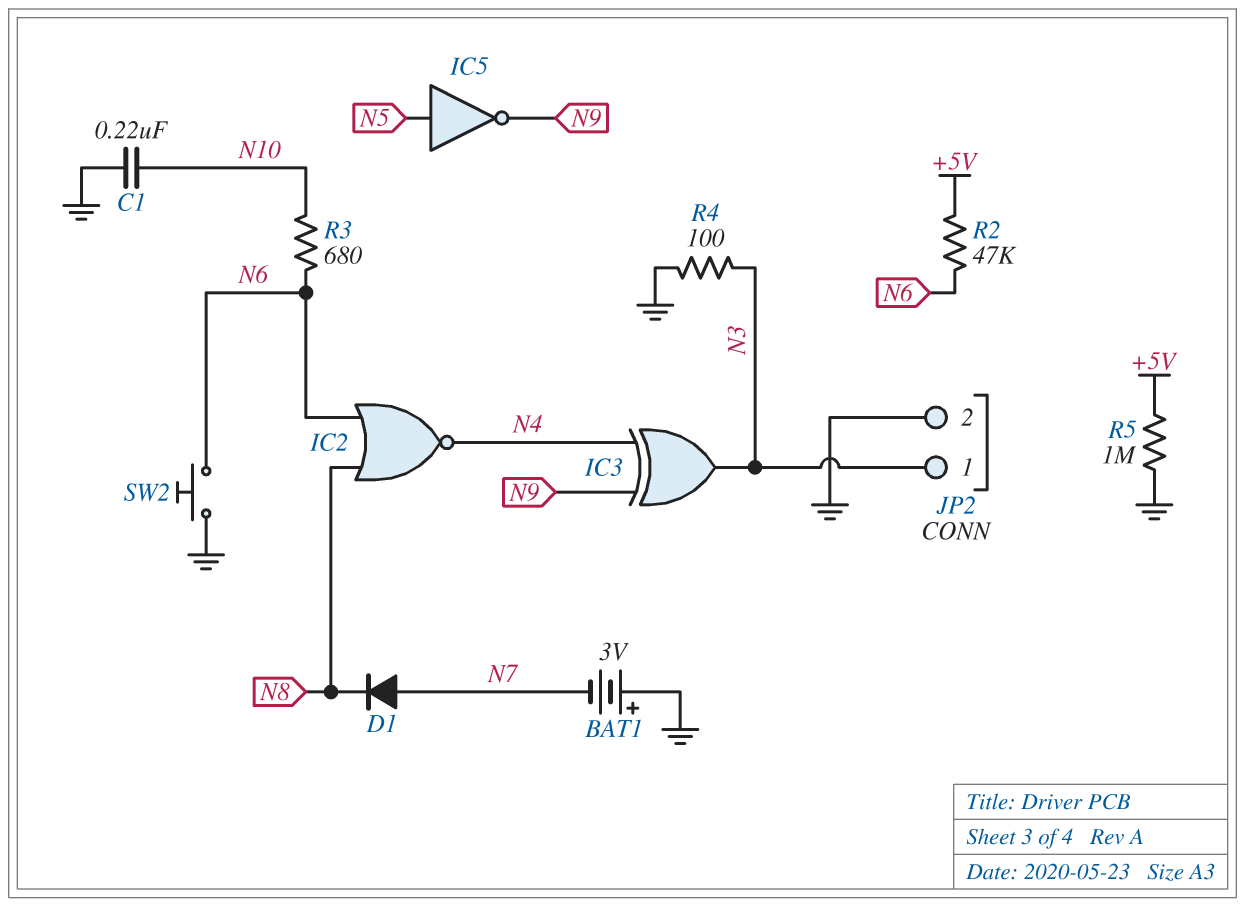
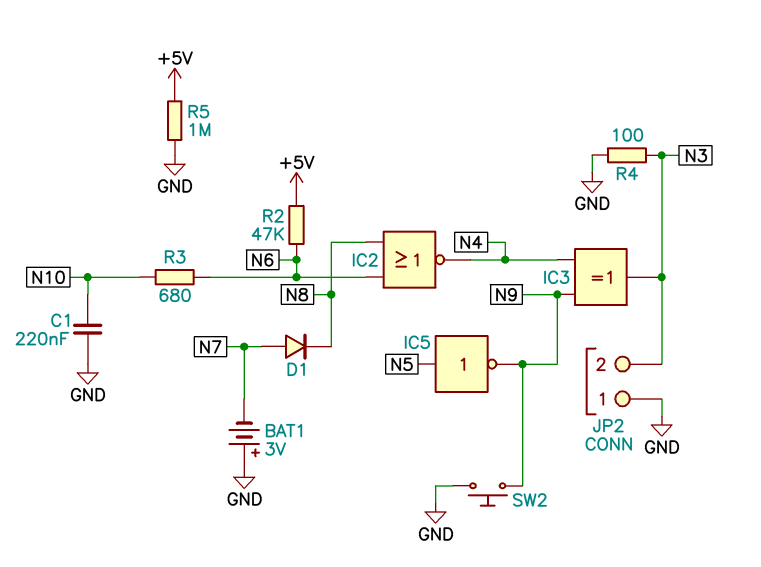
JP2 pin 1: N3 -> GND
JP2 pin 2: GND -> N3
SW2: button (GND, N6) -> button (GND, N9)

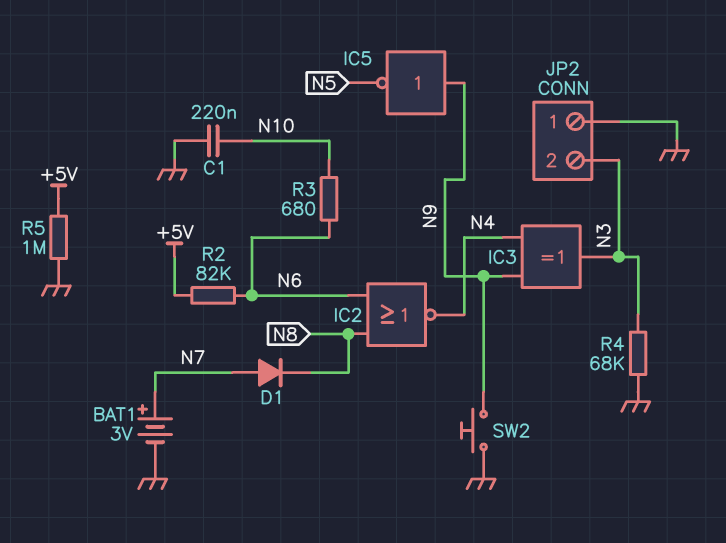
BAT1: 3V (plus GND, minus N7) -> 3V (plus N7, minus GND)
IC5: NOT (in N5, out N9) -> NOT (in N9, out N5)
R2: 47k (+5V, N6) -> 82k (+5V, N6)
R4: 100 (GND, N3) -> 68k (GND, N3)

